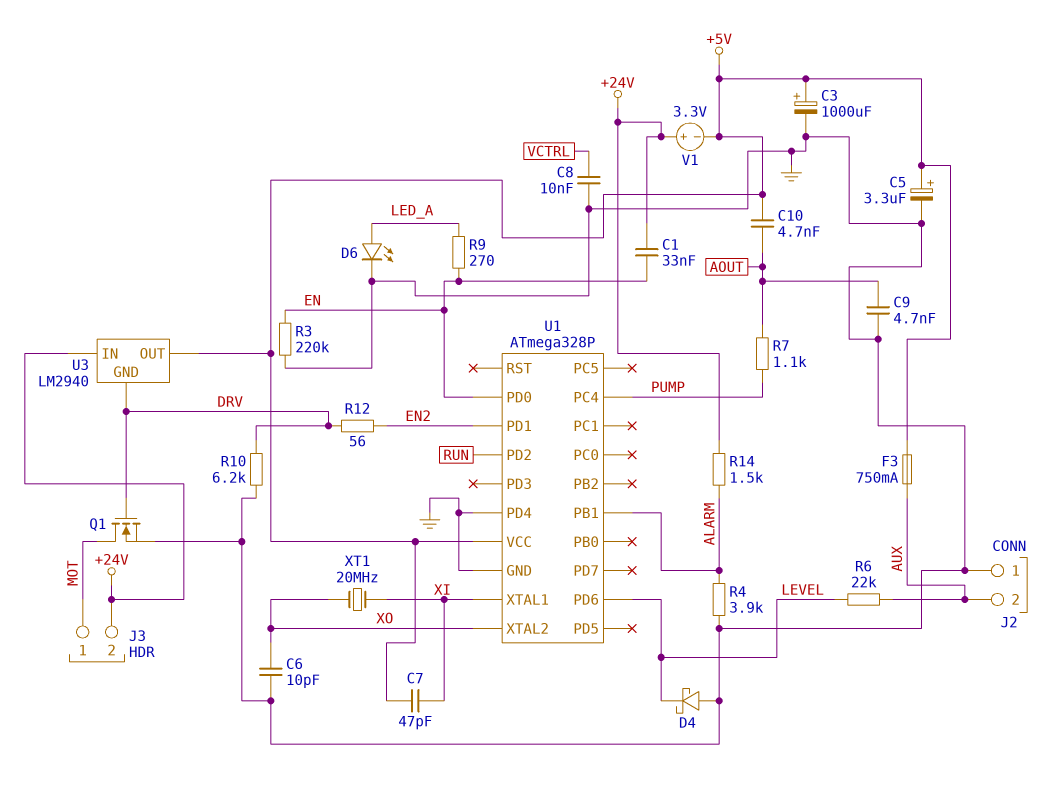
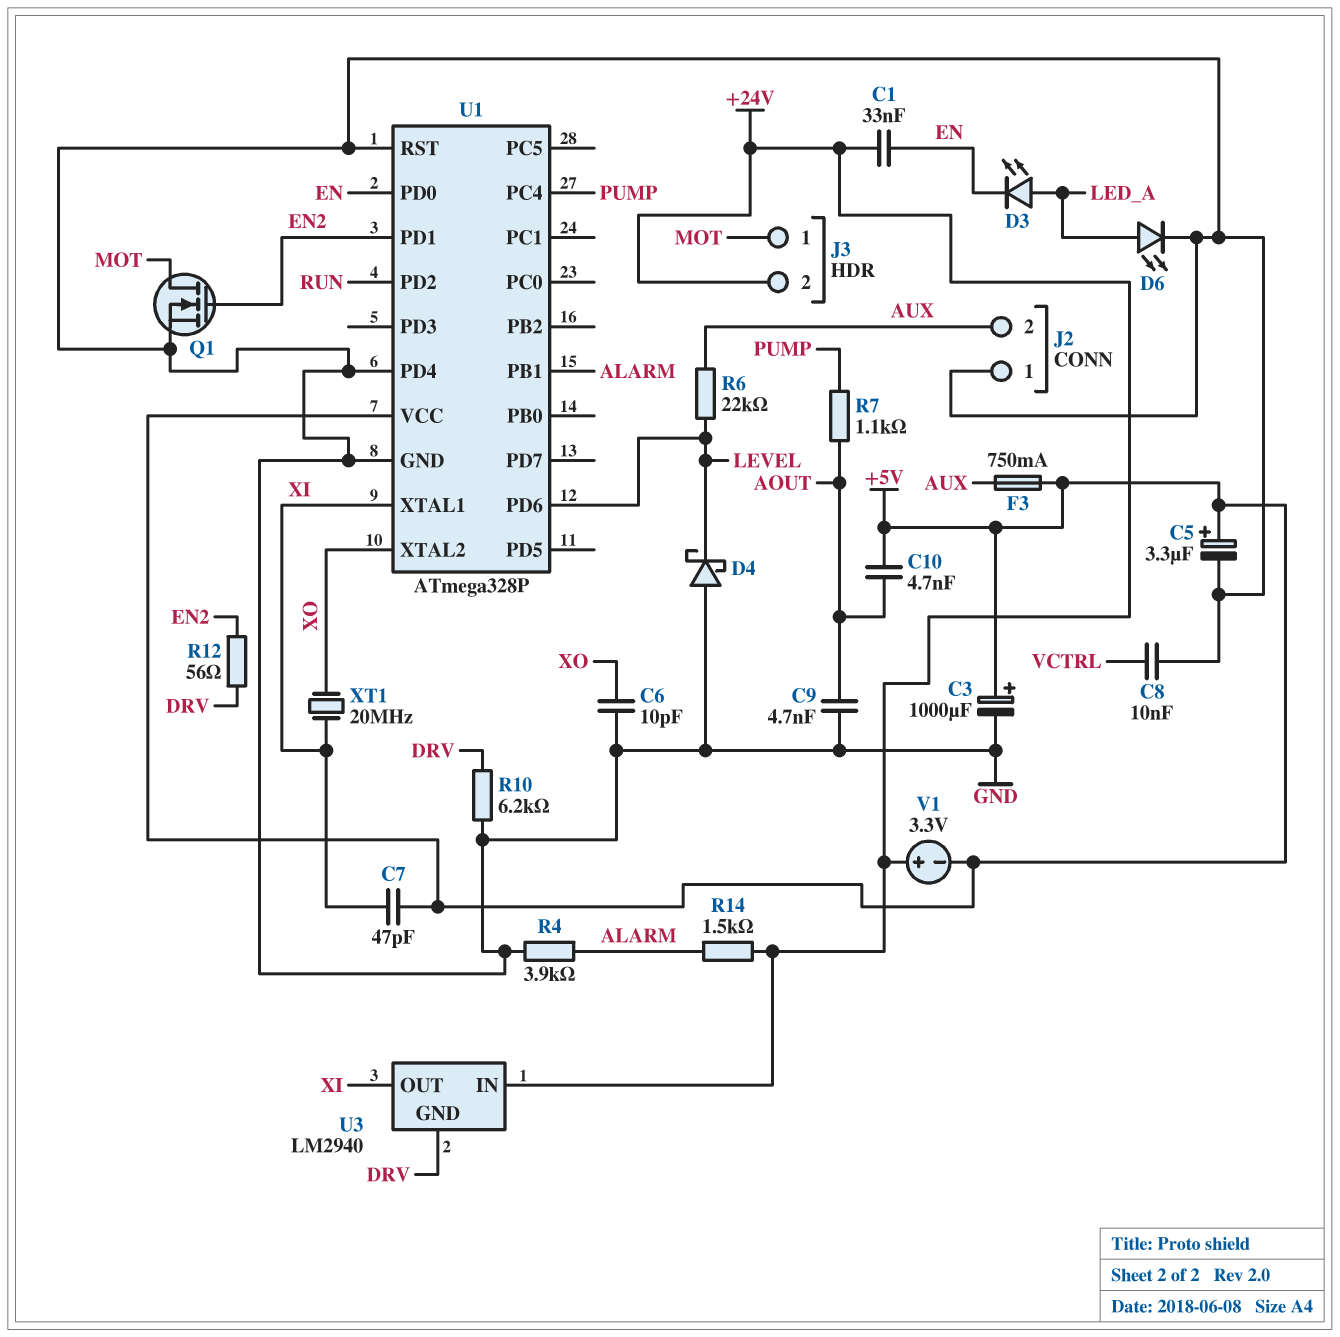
D3: none -> LED (A LED_A, K EN)
Q1: NMOS (G DRV, D MOT, S GND) -> NMOS (G EN2, D MOT, S GND)
R3: 220k (EN, GND) -> none
R9: 270 (EN, LED_A) -> none
U1 pin RST: none -> GND
U3 pin OUT: +5V -> XI

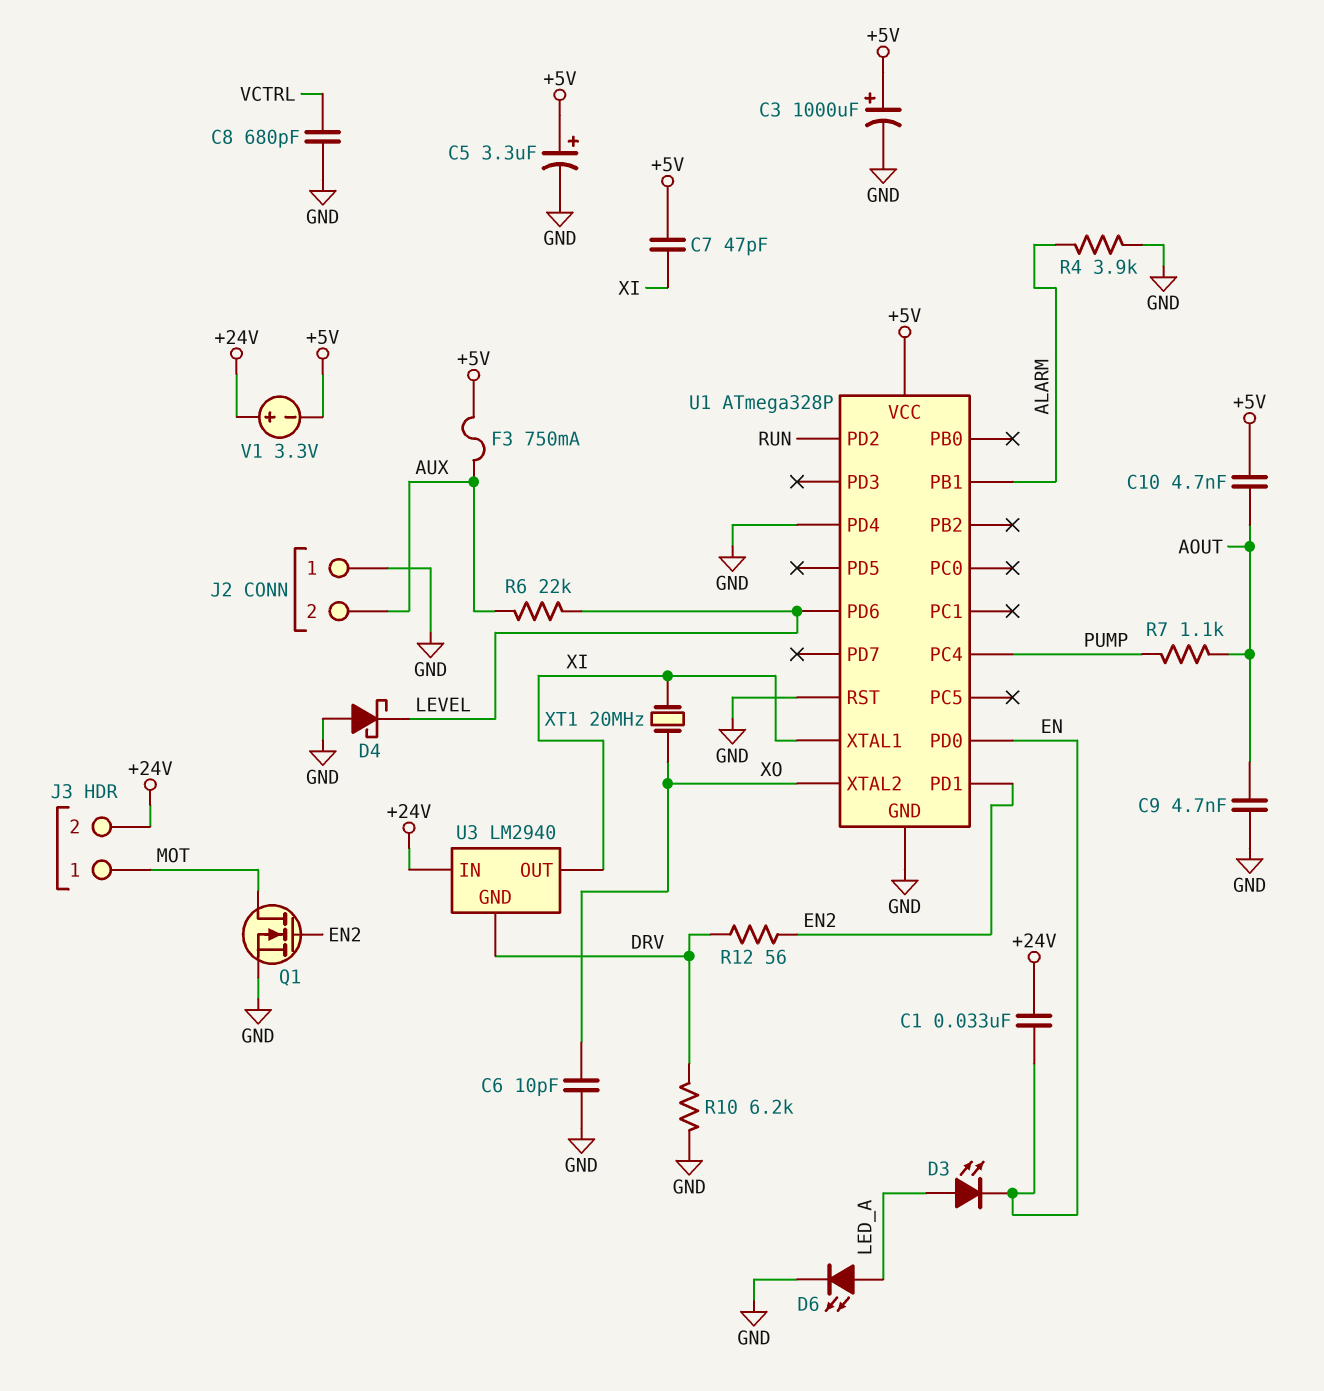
C8: 10nF (GND, VCTRL) -> 680pF (GND, VCTRL)
R14: 1.5k (+24V, ALARM) -> none

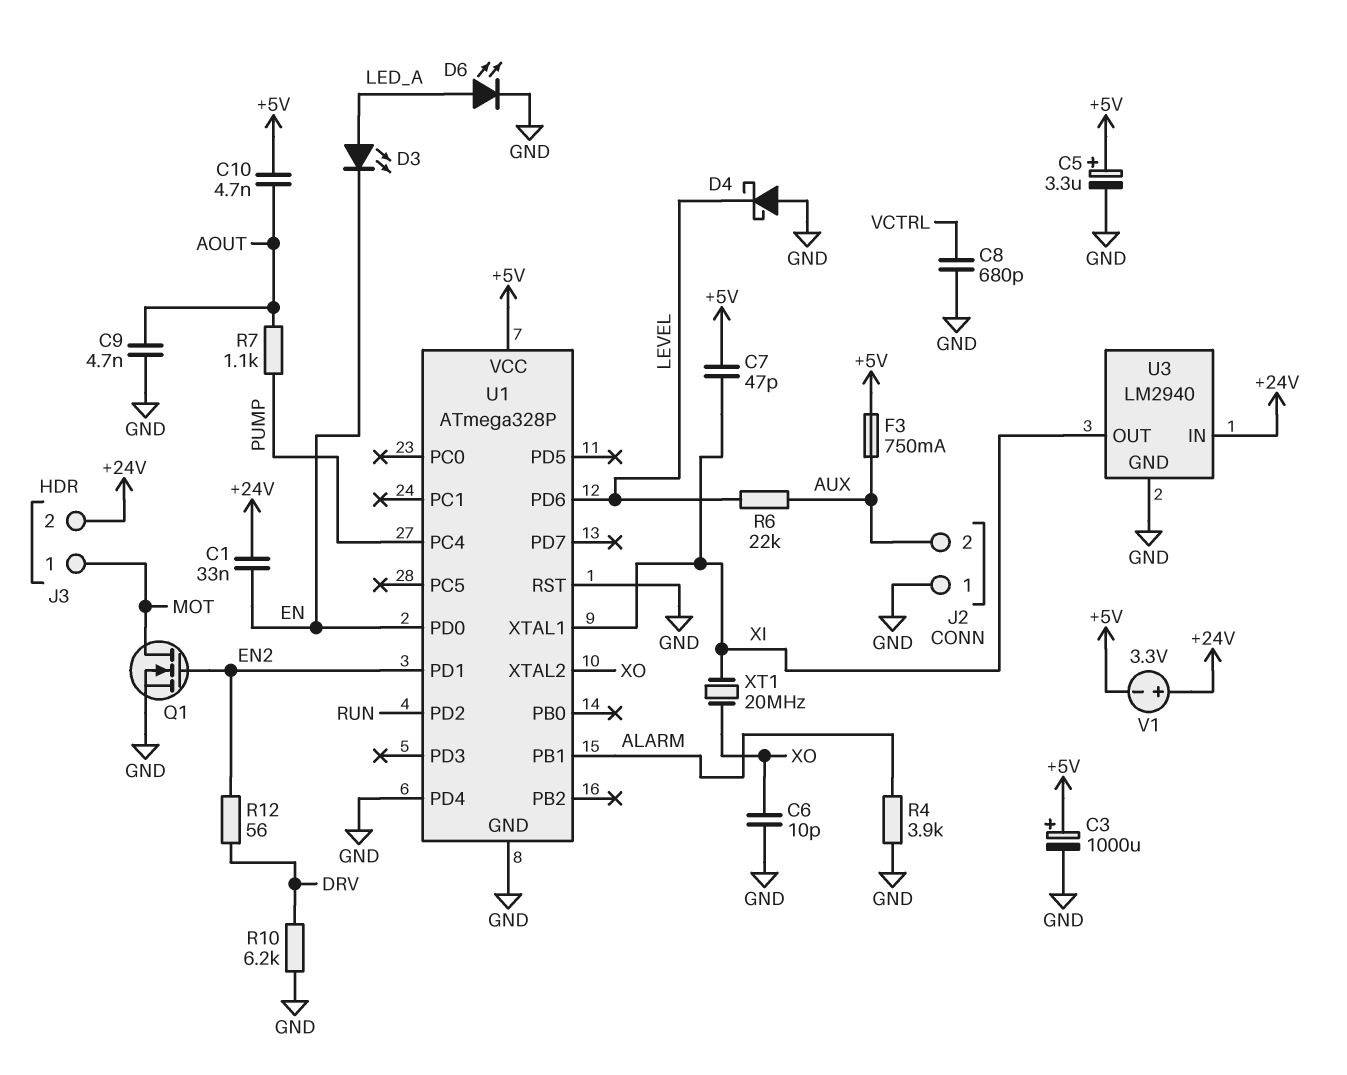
U3 pin GND: DRV -> GND

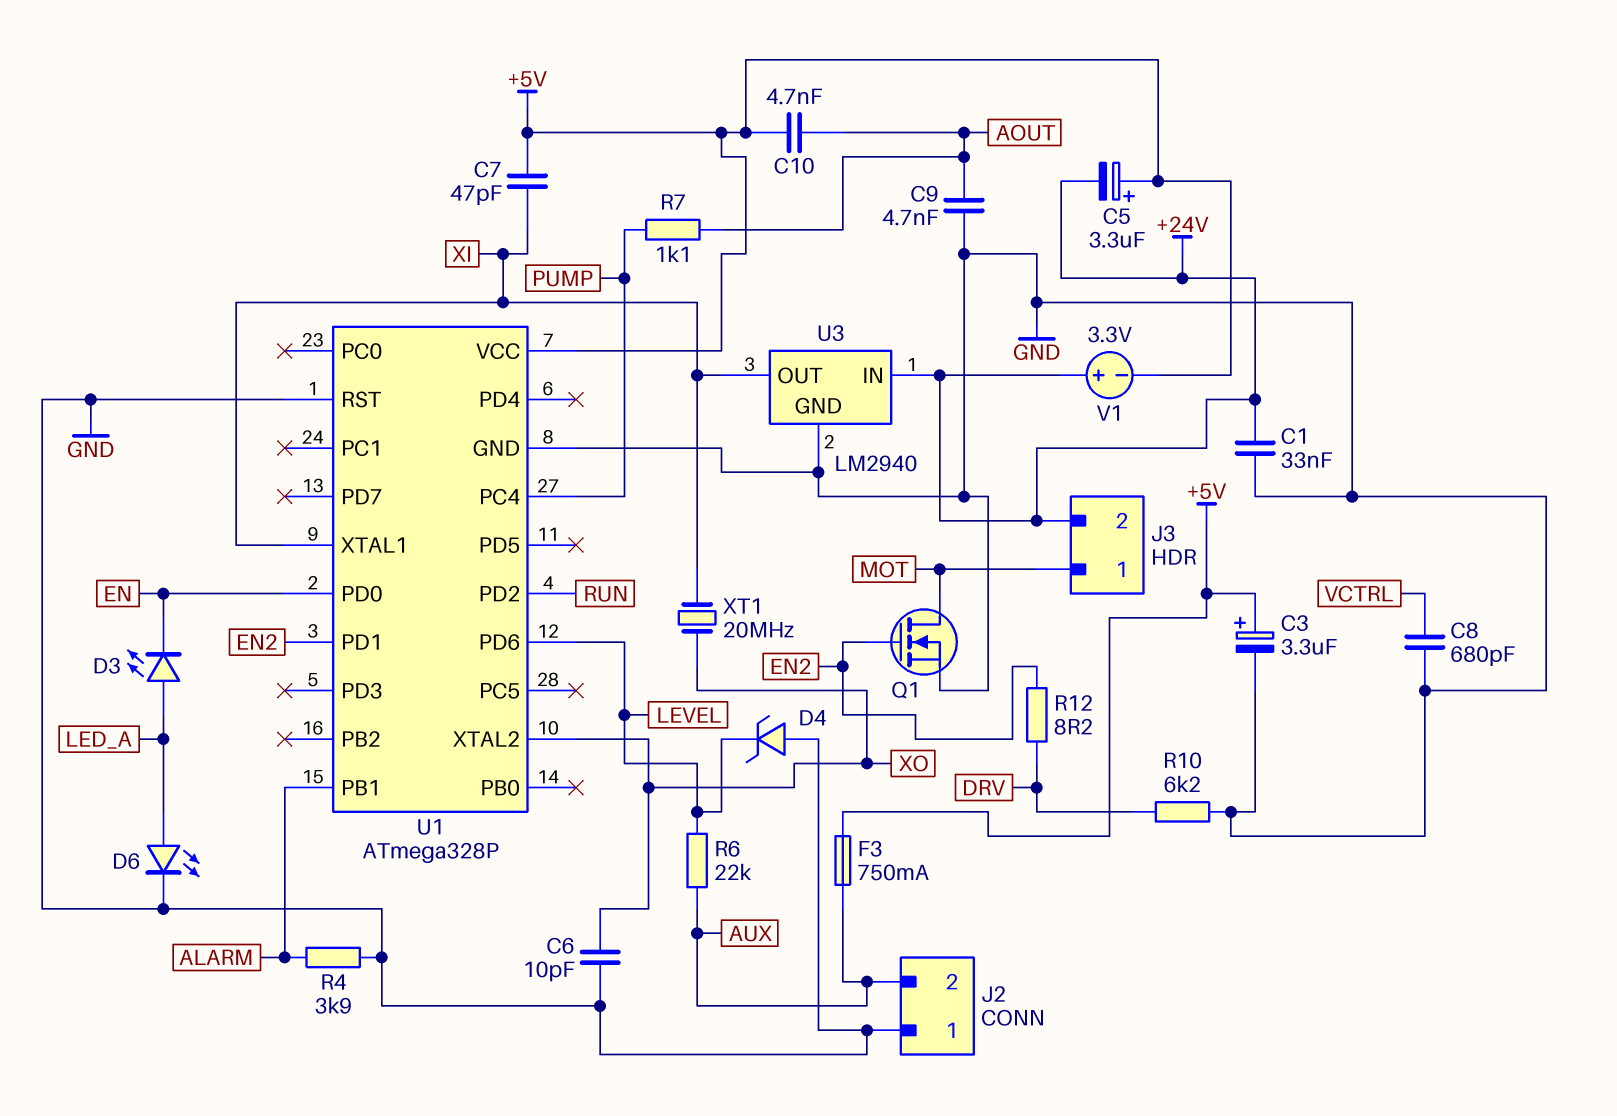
C1: 33nF (+24V, EN) -> 33nF (+24V, GND)
C3: 1000uF (plus +5V, minus GND) -> 3.3uF (plus +5V, minus GND)
C5: 3.3uF (plus +5V, minus GND) -> 3.3uF (plus +5V, minus +24V)
D4: schottky (A GND, K LEVEL) -> zener (A GND, K LEVEL)
R12: 56 (DRV, EN2) -> 8.2 (DRV, EN2)
U1 pin PD4: GND -> none

